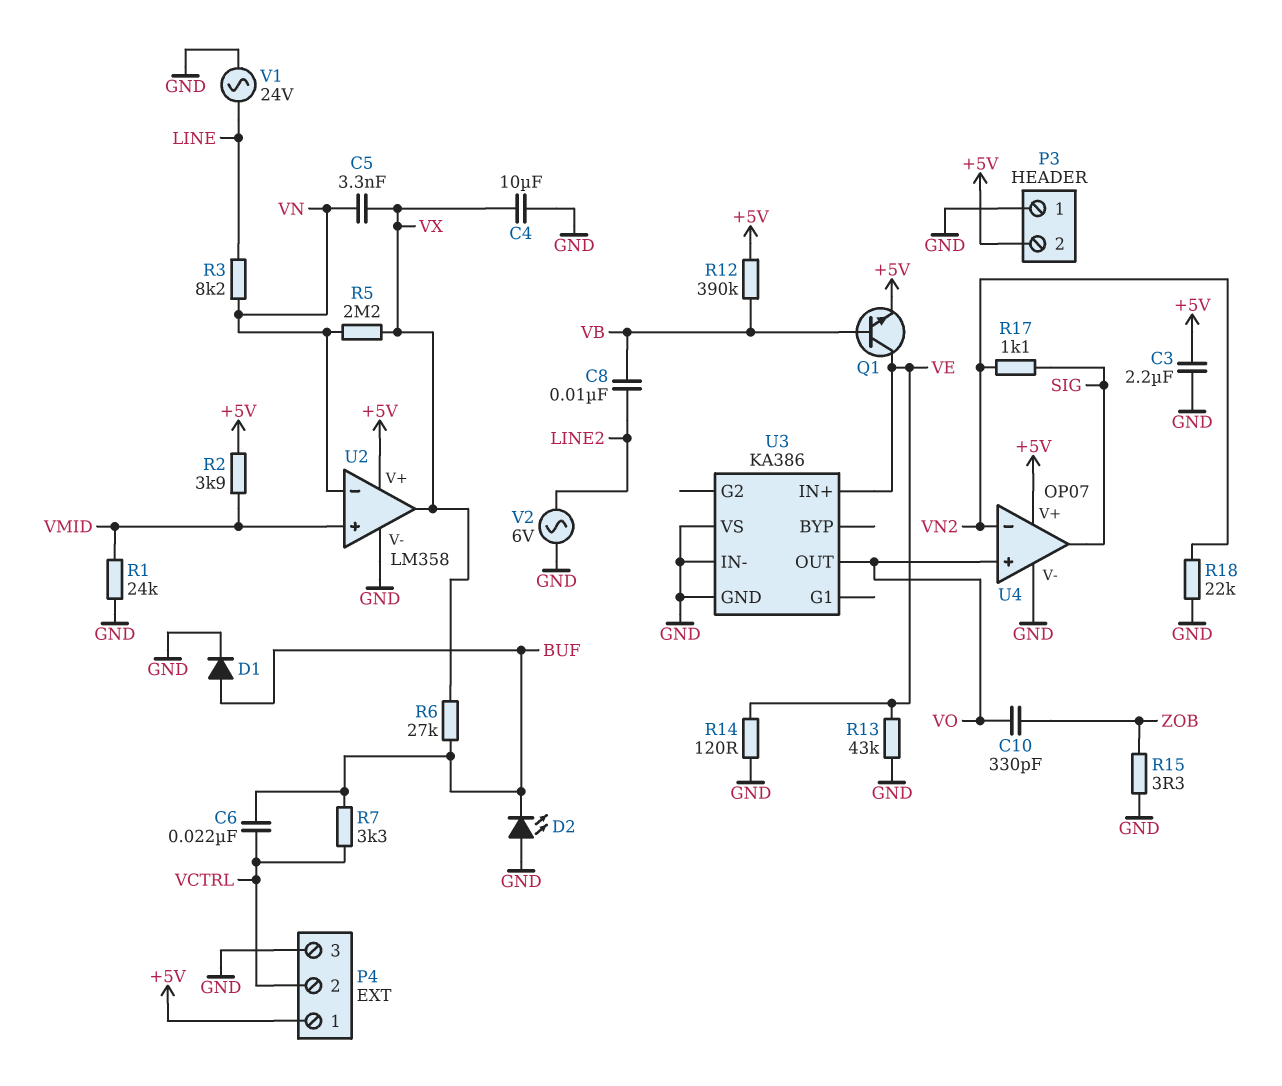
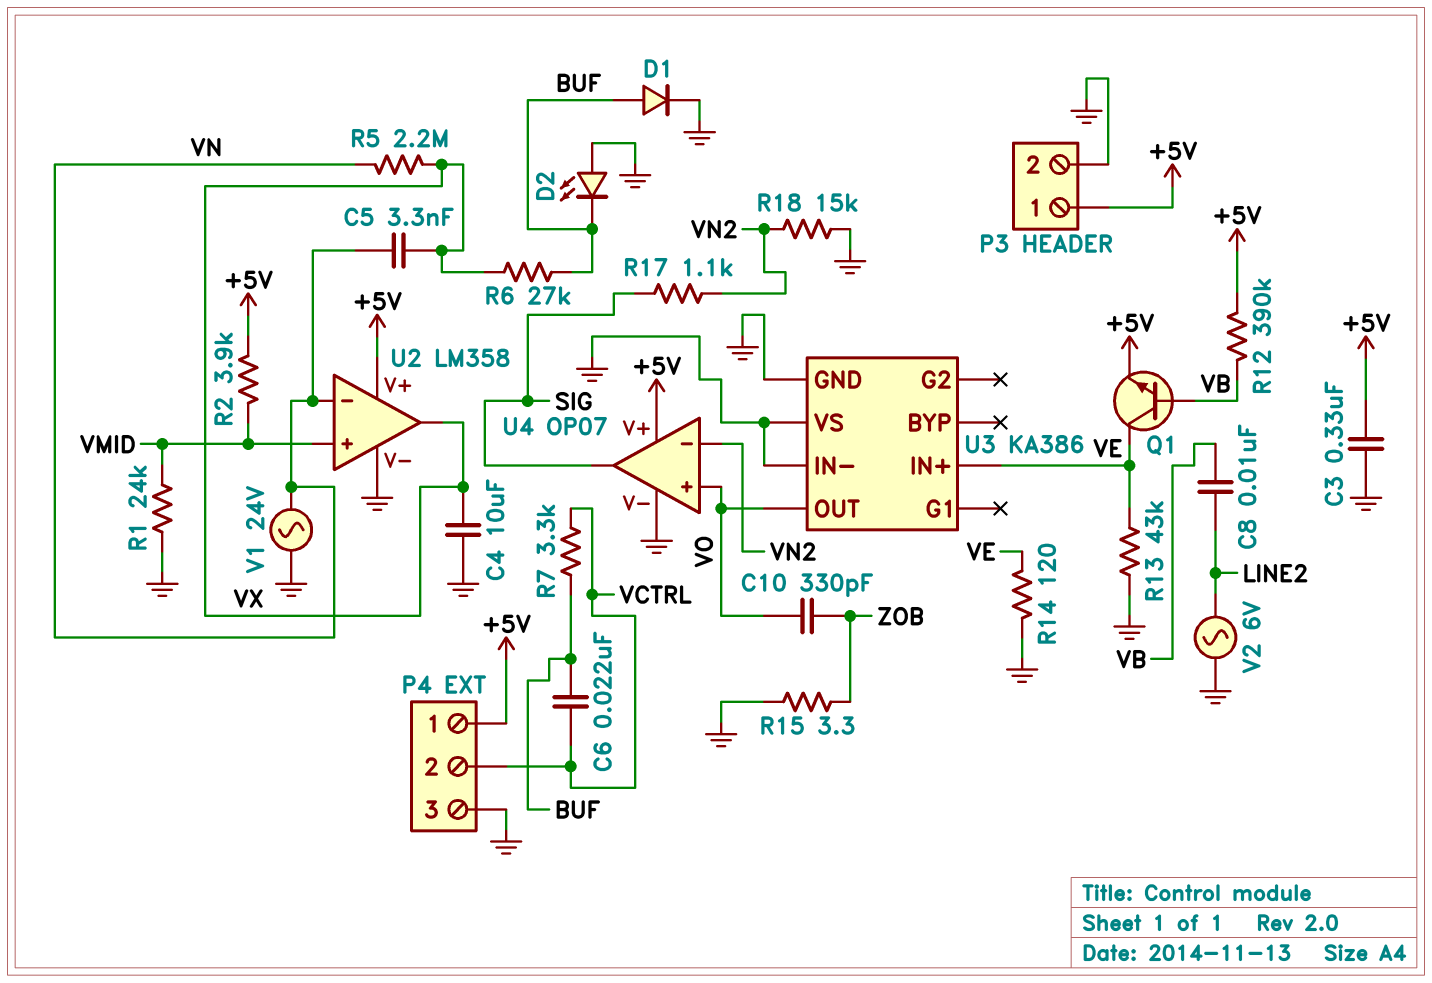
C3: 2.2uF (+5V, GND) -> 330nF (+5V, GND)
P3 pin 1: GND -> +5V
P3 pin 2: +5V -> GND
R3: 8.2k (LINE, VN) -> none
R18: 22k (GND, VN2) -> 15k (GND, VN2)
V1: AC 24V (GND, LINE) -> AC 24V (GND, VN)

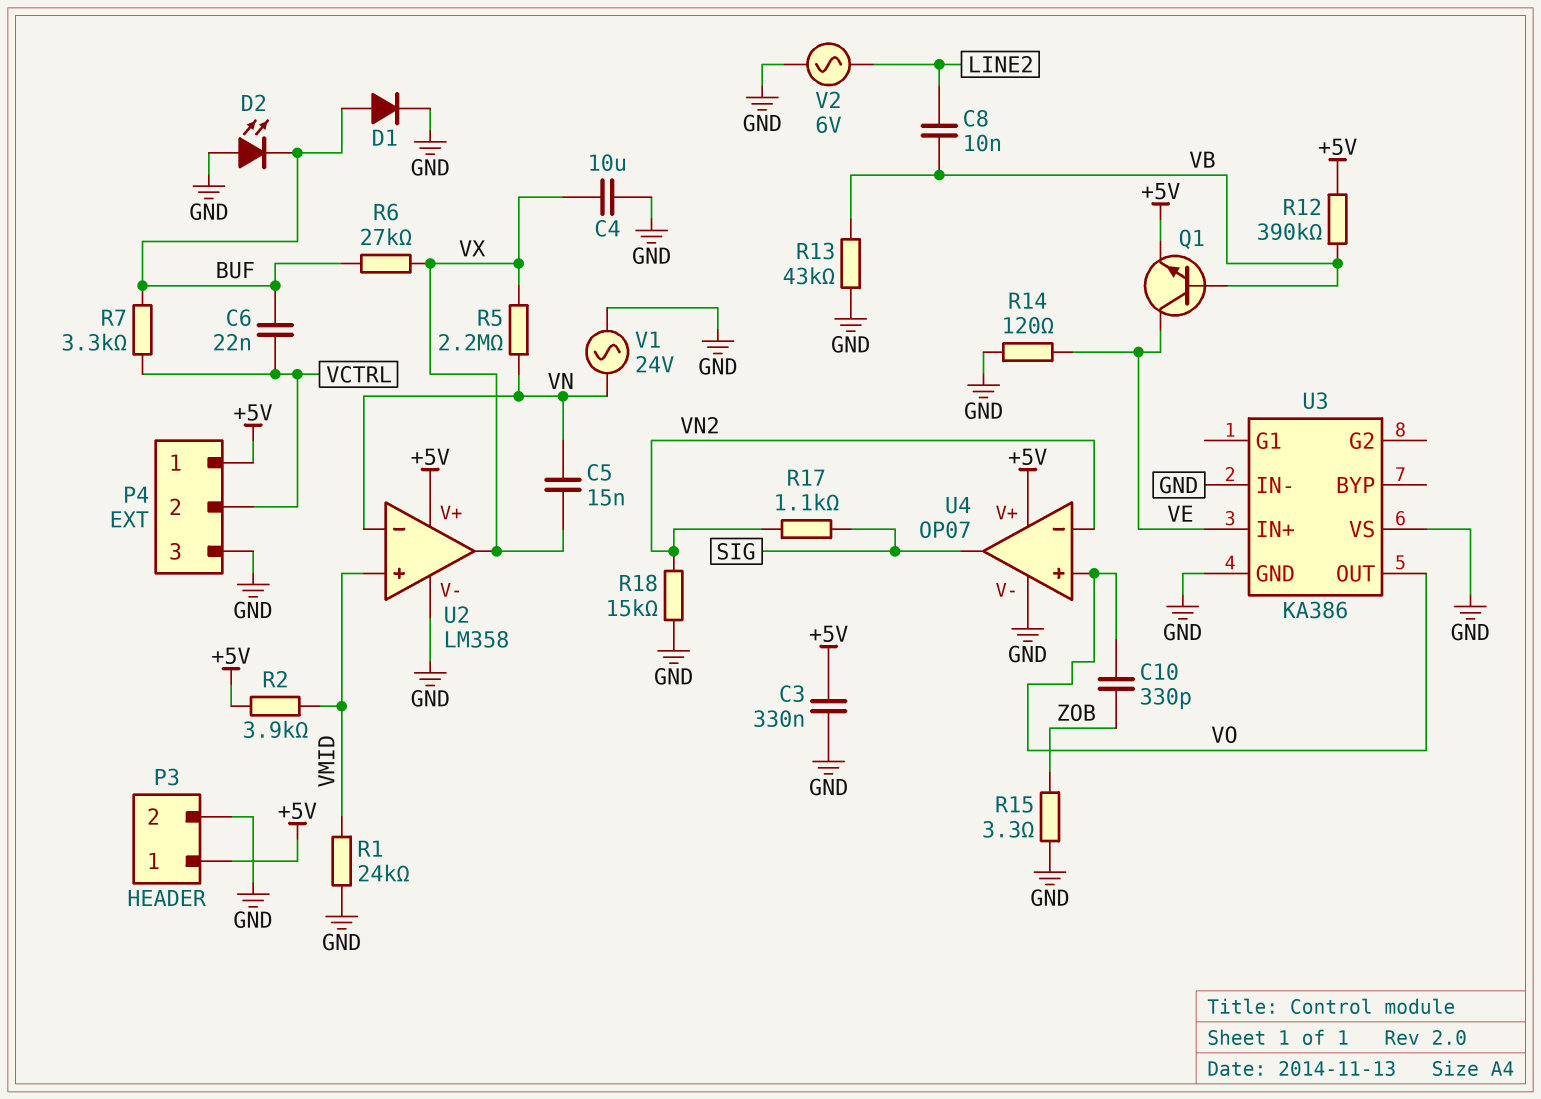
C5: 3.3nF (VN, VX) -> 15nF (VN, VX)
R13: 43k (GND, VE) -> 43k (GND, VB)

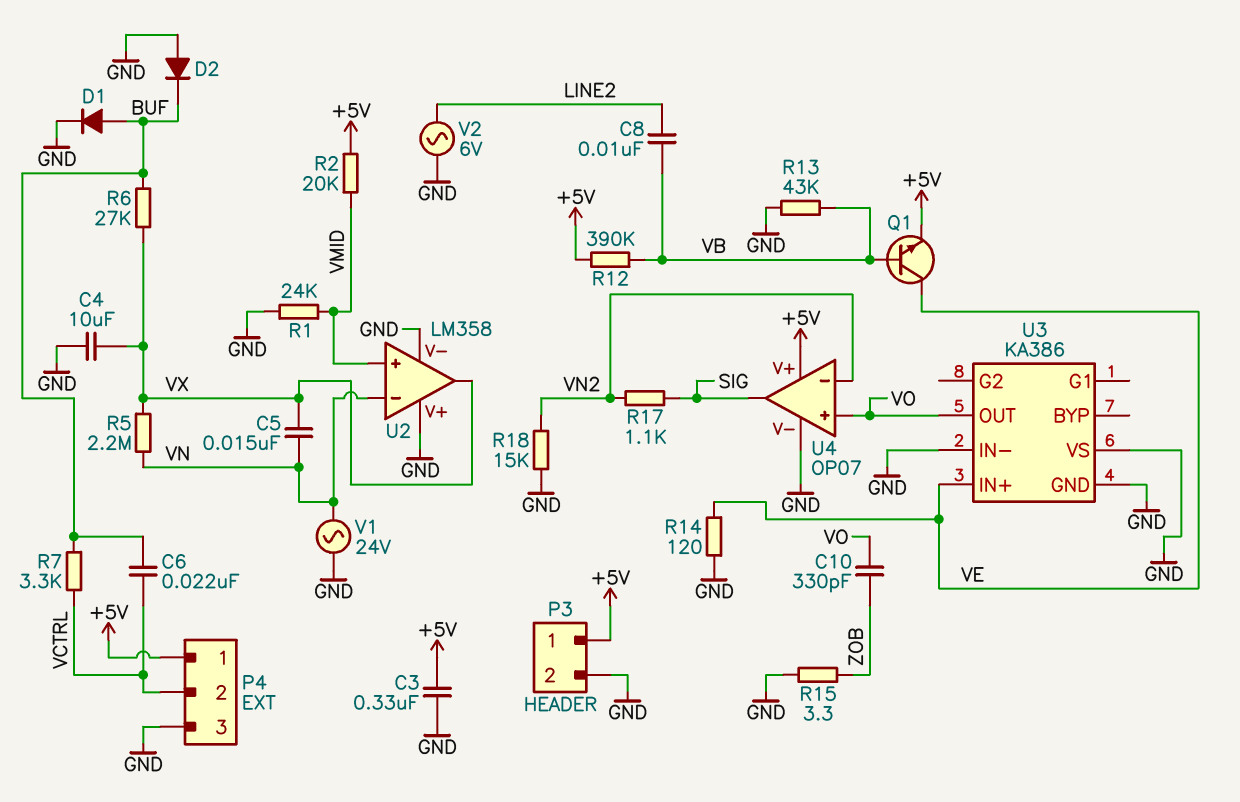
D2: LED (A GND, K BUF) -> diode (A GND, K BUF)
R2: 3.9k (+5V, VMID) -> 20k (+5V, VMID)
U2 pin V+: +5V -> GND

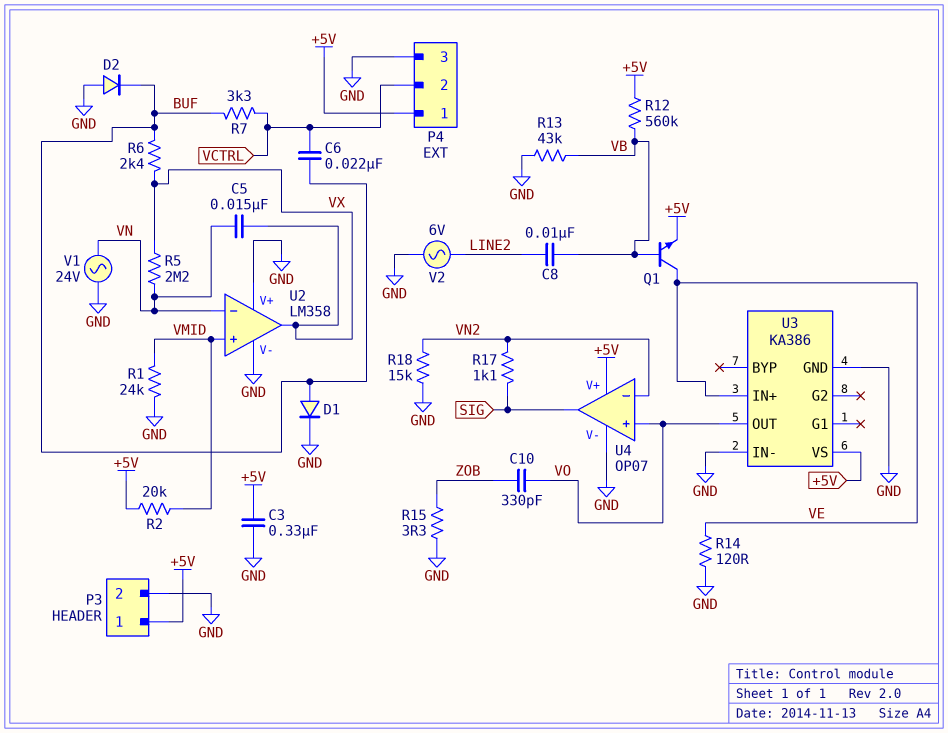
C4: 10uF (GND, VX) -> none
R6: 27k (BUF, VX) -> 2.4k (BUF, VX)
R12: 390k (+5V, VB) -> 560k (+5V, VB)
U3 pin VS: GND -> +5V

